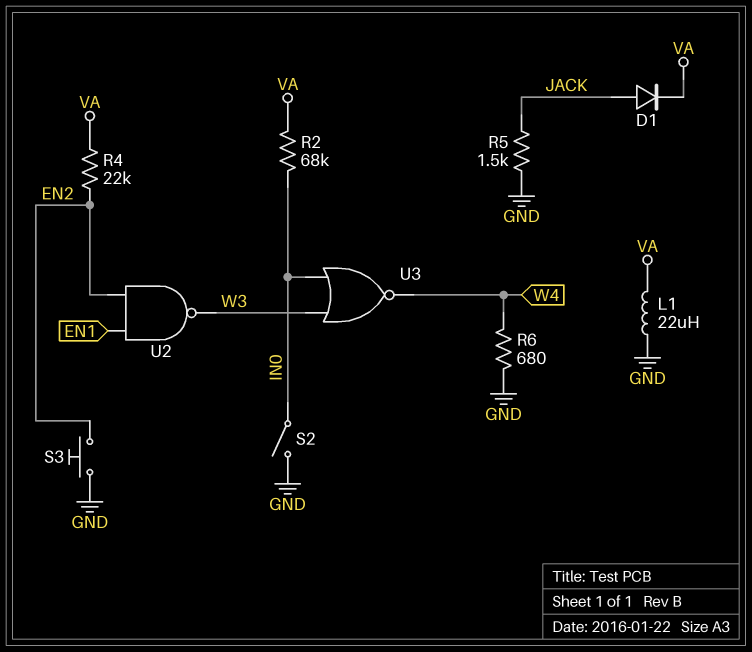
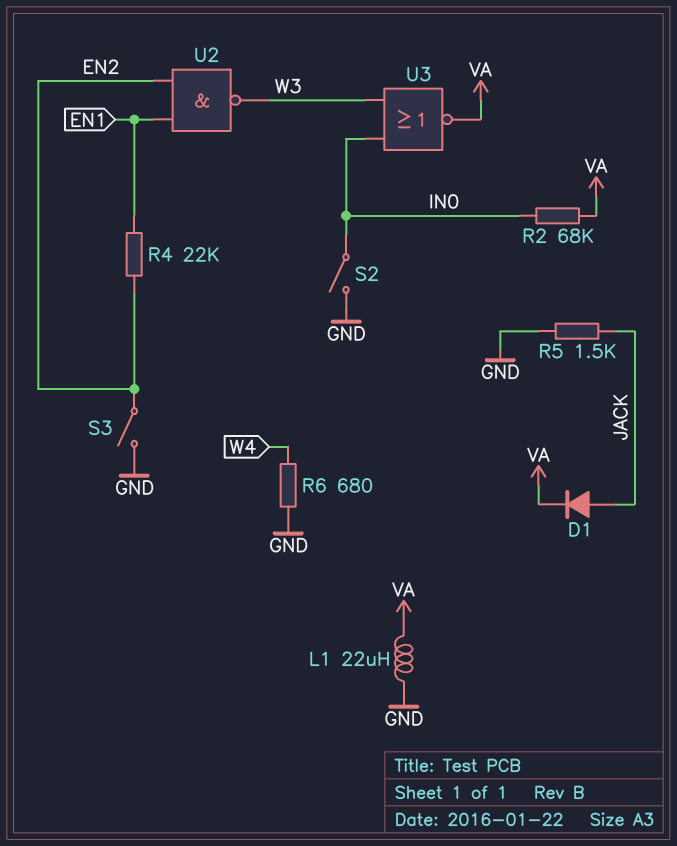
R4: 22k (EN2, VA) -> 22k (EN1, EN2)
S3: button (EN2, GND) -> switch (EN2, GND)
U3: NOR (in IN0, in W3, out W4) -> NOR (in IN0, in W3, out VA)

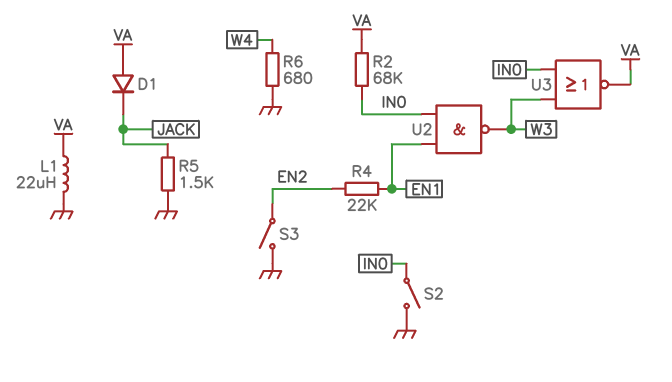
D1: diode (A JACK, K VA) -> diode (A VA, K JACK)
U2: NAND (in EN1, in EN2, out W3) -> NAND (in EN1, in IN0, out W3)

